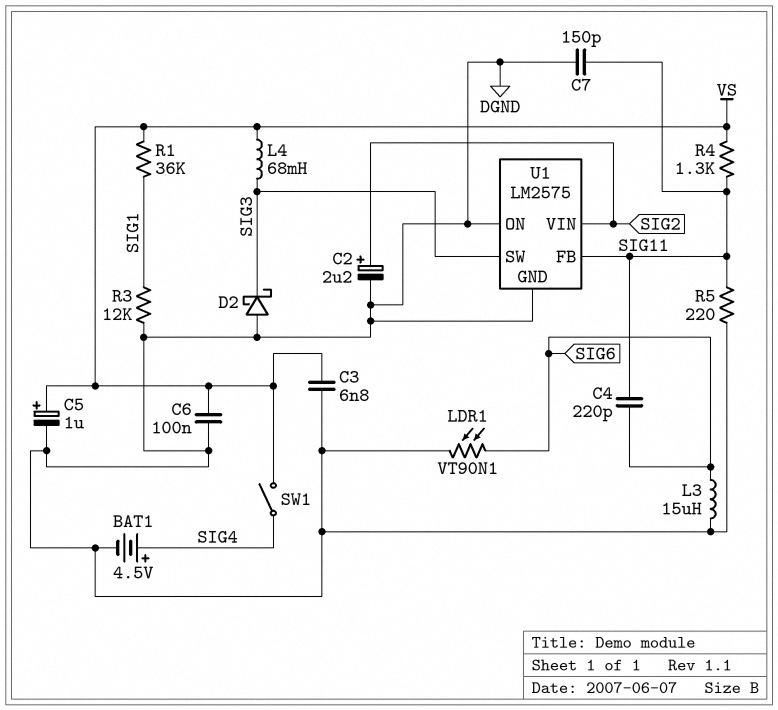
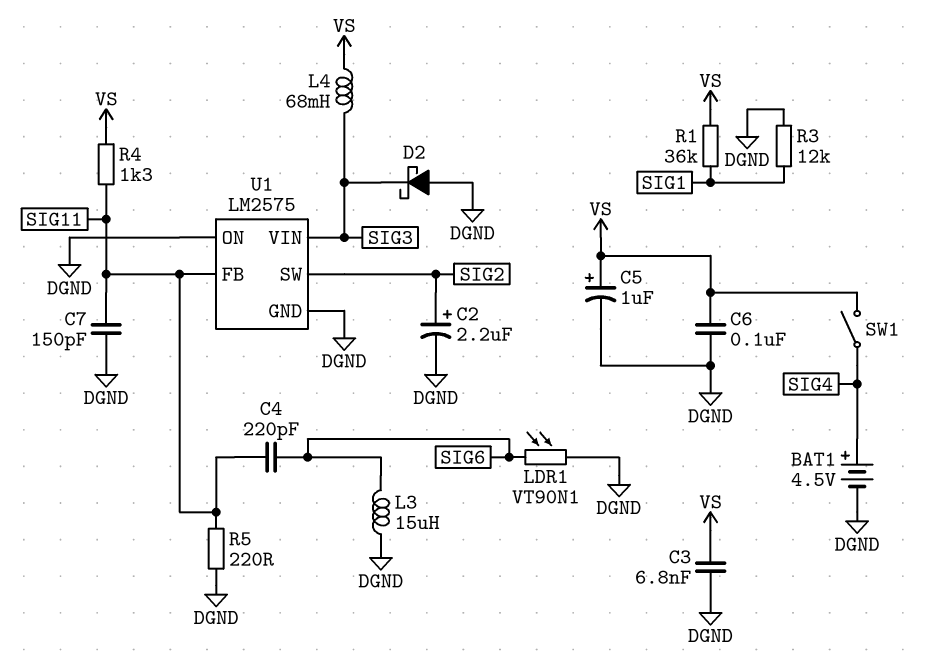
U1 pin SW: SIG3 -> SIG2
U1 pin VIN: SIG2 -> SIG3

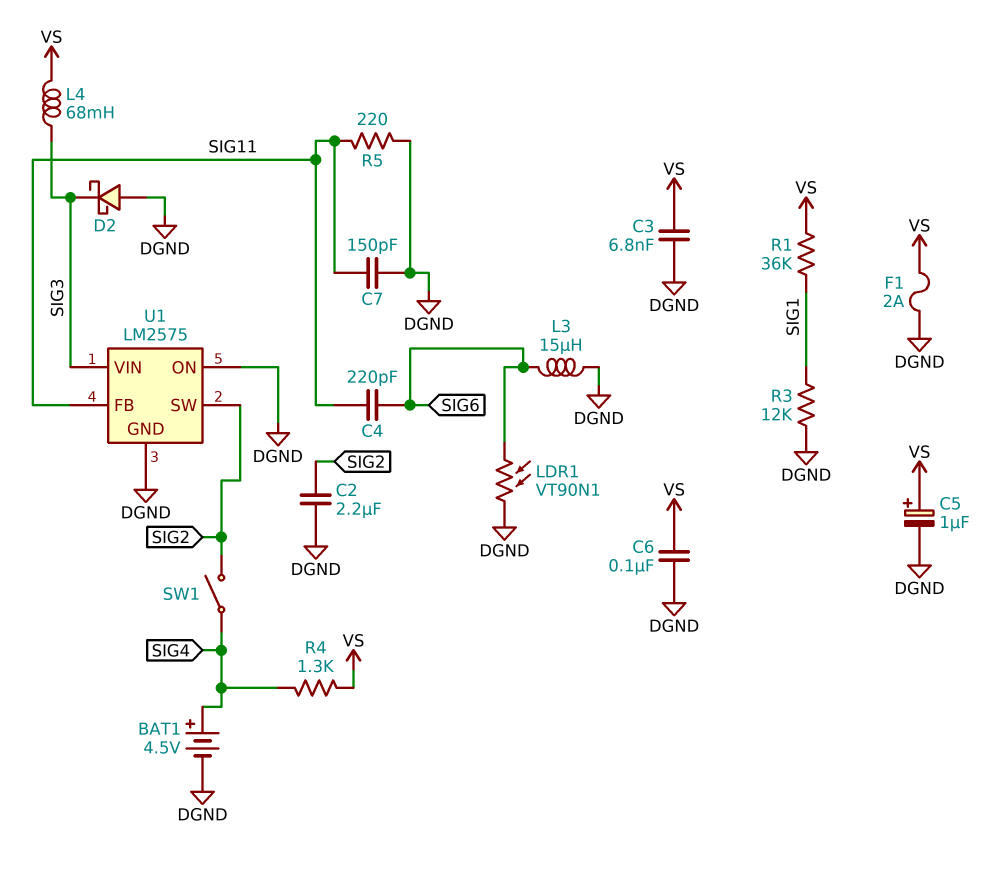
C2: 2.2uF (plus SIG2, minus DGND) -> 2.2uF (DGND, SIG2)
F1: none -> 2A (DGND, VS)
R4: 1.3k (SIG11, VS) -> 1.3k (SIG4, VS)
SW1: switch (SIG4, VS) -> switch (SIG2, SIG4)

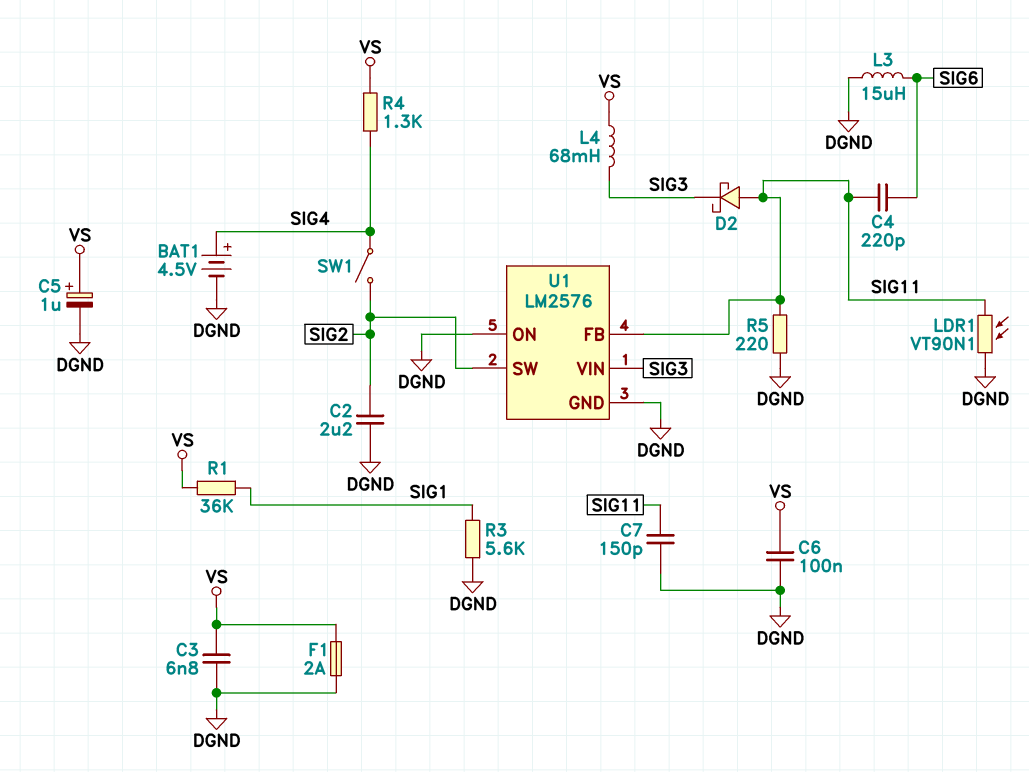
D2: schottky (A DGND, K SIG3) -> schottky (A SIG11, K SIG3)
LDR1: VT90N1 (DGND, SIG6) -> VT90N1 (DGND, SIG11)
R3: 12k (DGND, SIG1) -> 5.6k (DGND, SIG1)
U1: LM2575 -> LM2576

